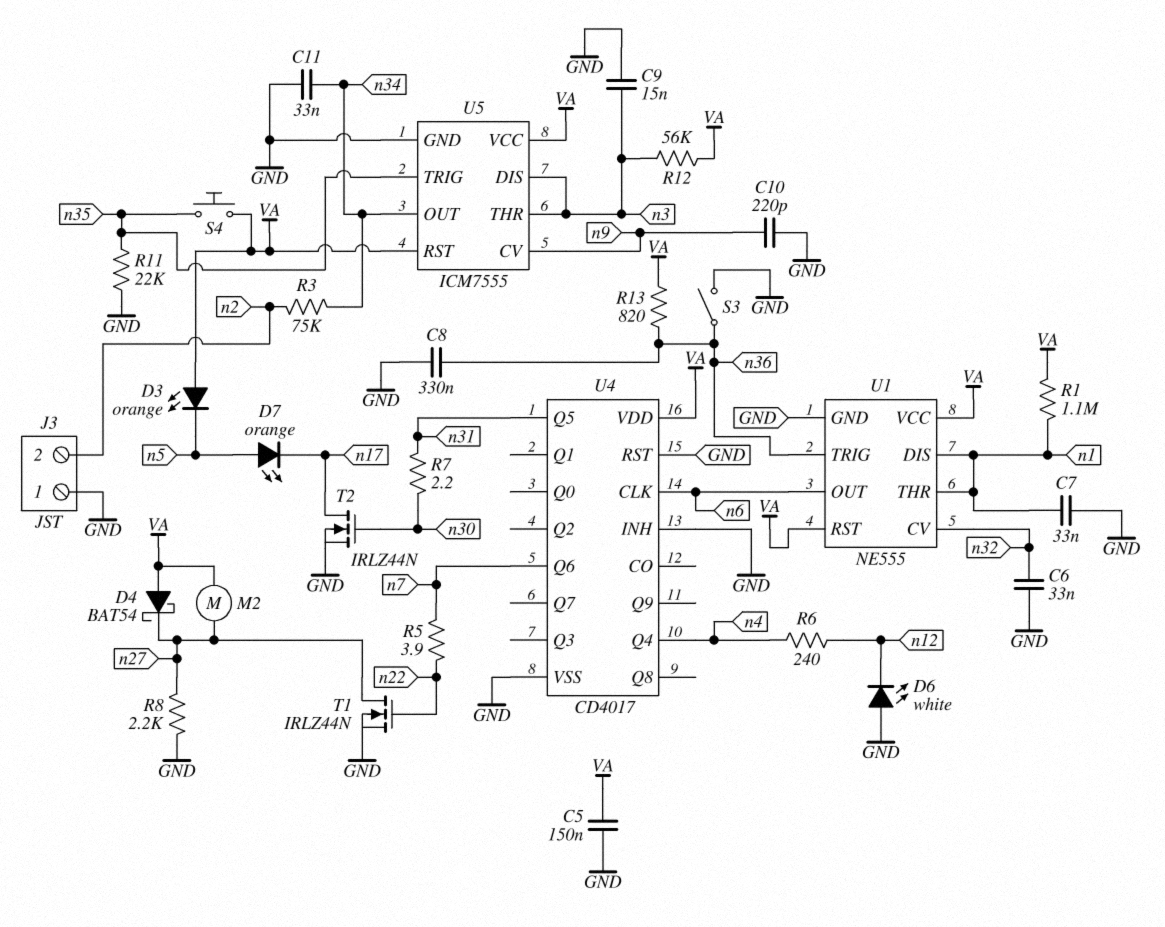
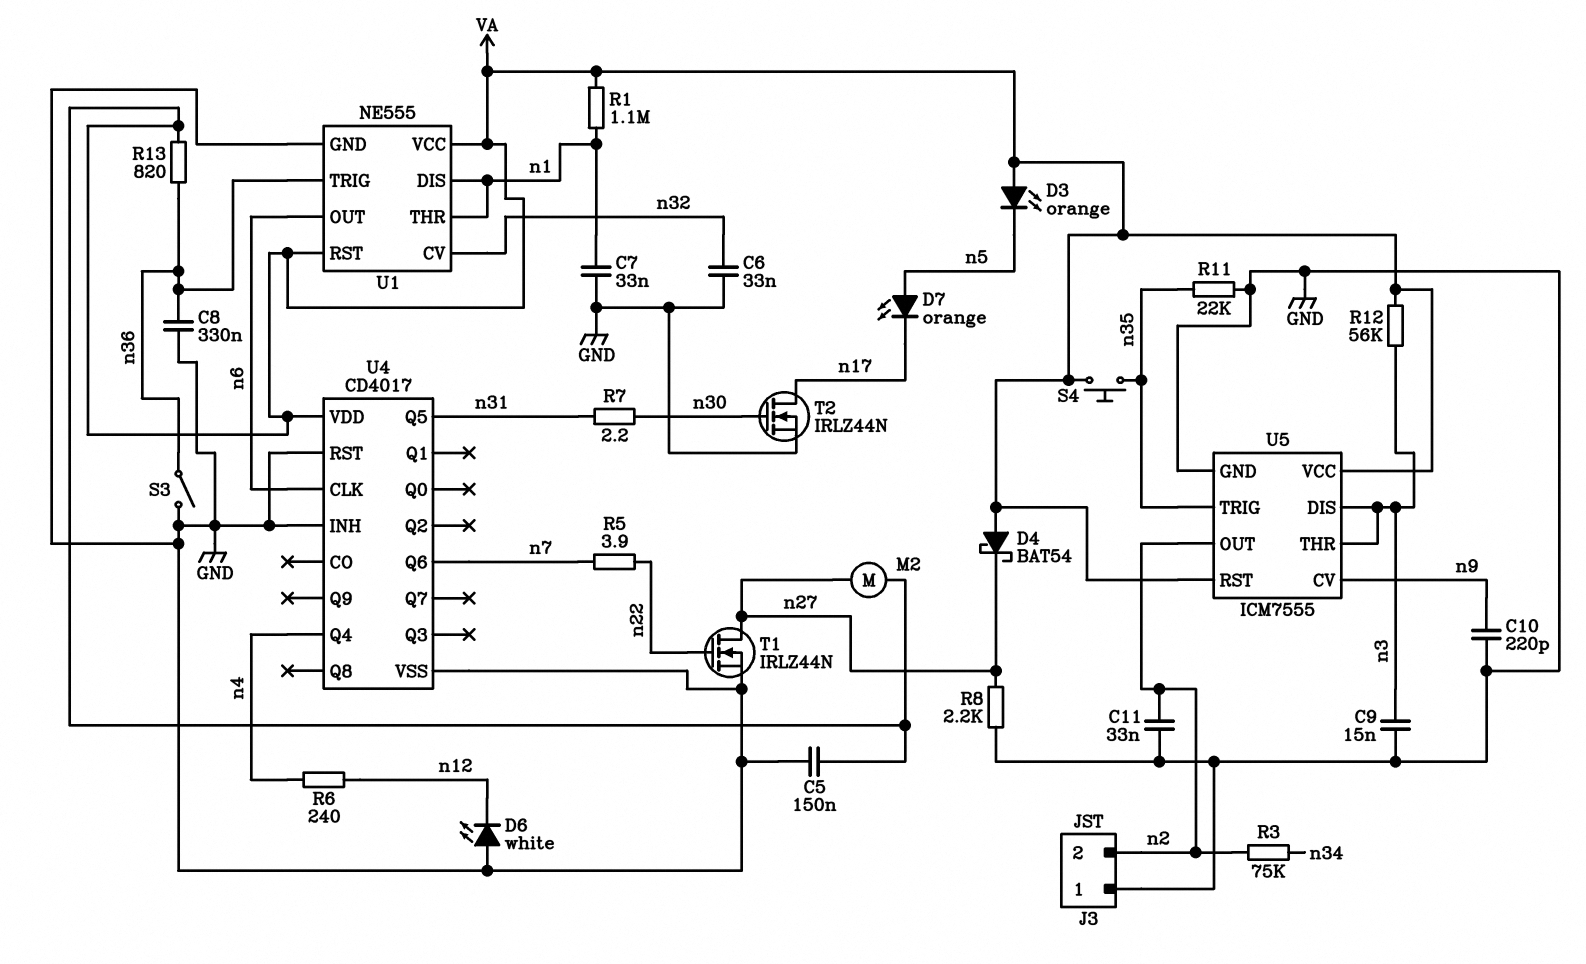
C11: 33nF (GND, n34) -> 33nF (GND, n2)
U5 pin OUT: n34 -> n2

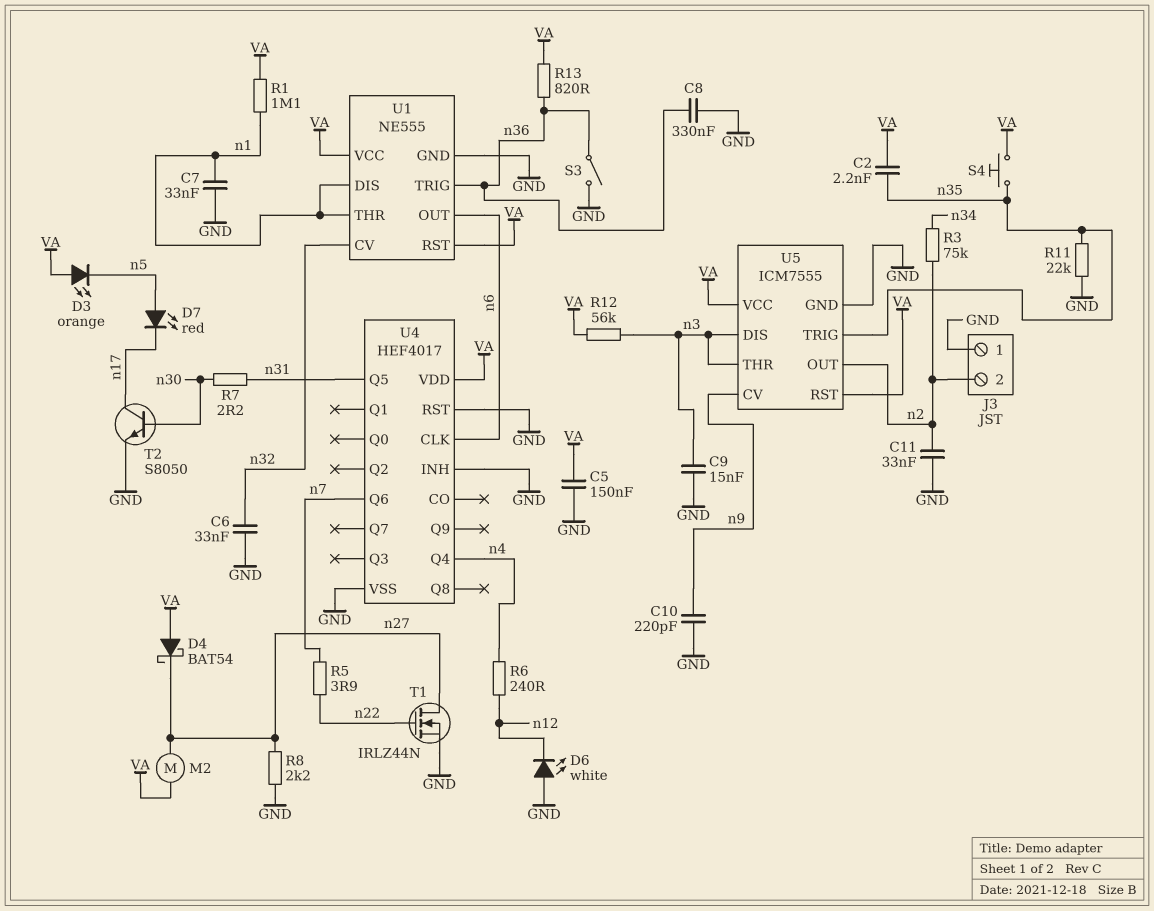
C2: none -> 2.2nF (VA, n35)
D7: LED orange (A n5, K n17) -> LED red (A n5, K n17)
T2: NMOS IRLZ44N (G n30, D n17, S GND) -> NPN S8050 (B n30, C n17, E GND)
U4: CD4017 -> HEF4017

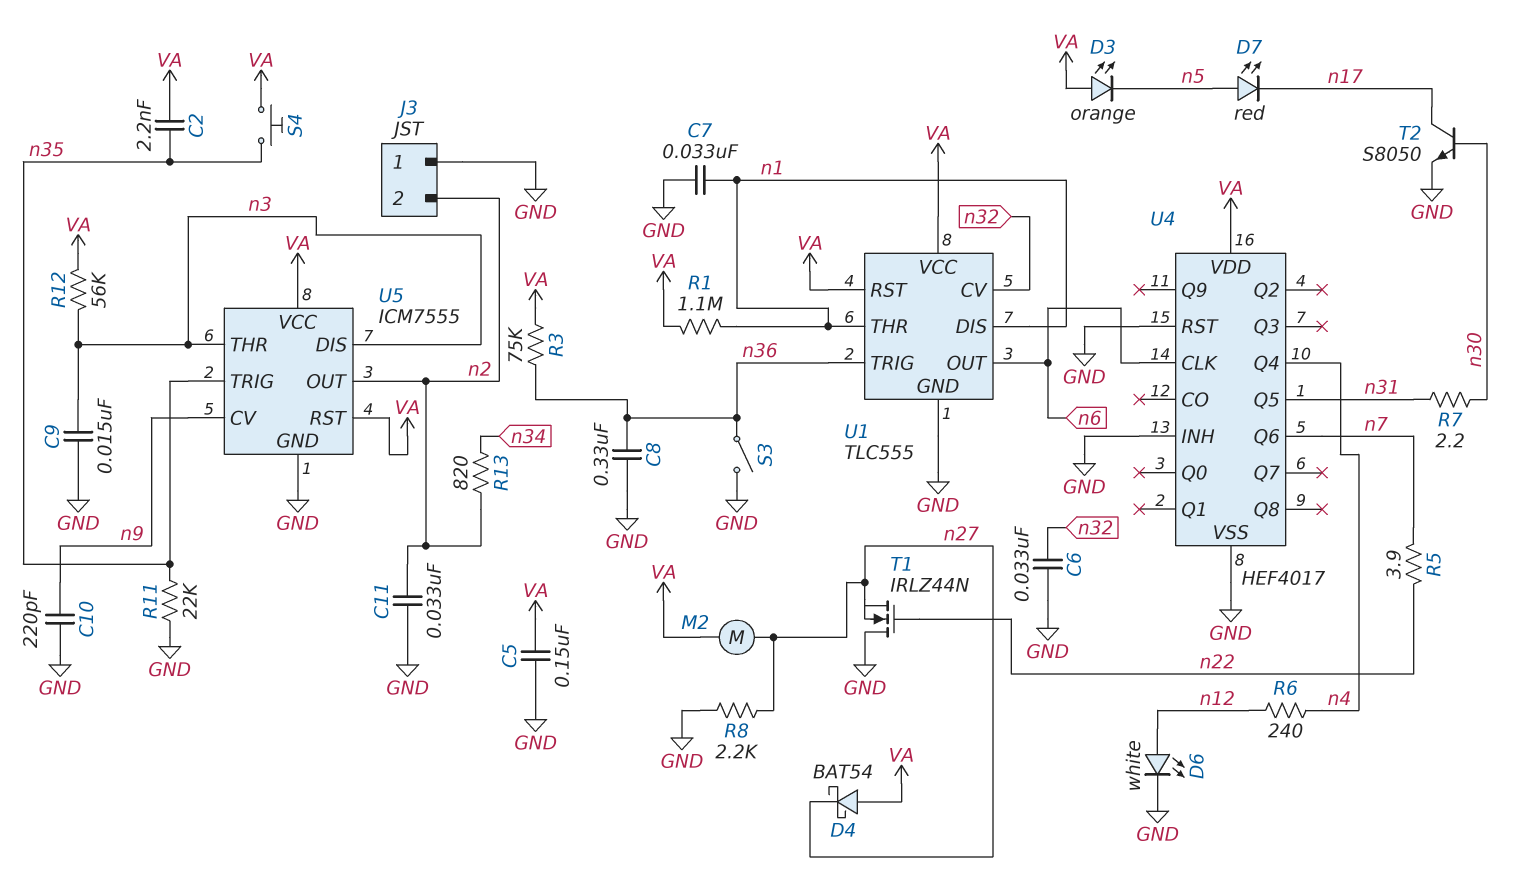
D6: LED white (A GND, K n12) -> LED white (A n12, K GND)
R3: 75k (n2, n34) -> 75k (VA, n36)
R13: 820 (VA, n36) -> 820 (n2, n34)
T1: NMOS IRLZ44N (G n22, D n27, S GND) -> NMOS IRLZ44N (G n22, D GND, S n27)
U1: NE555 -> TLC555

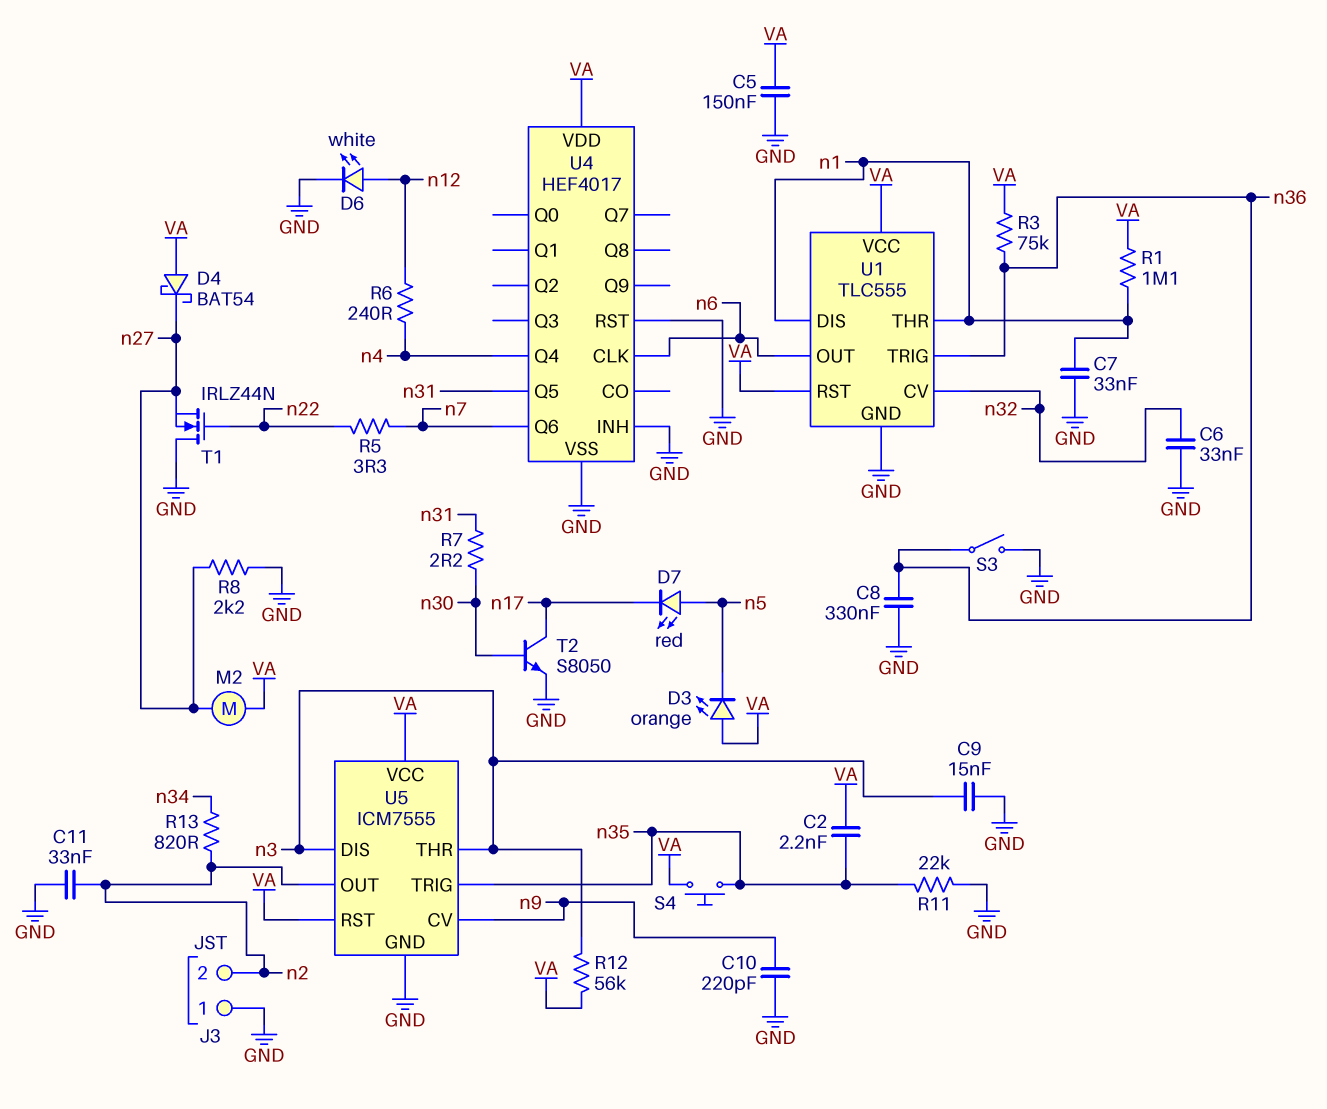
R5: 3.9 (n7, n22) -> 3.3 (n7, n22)

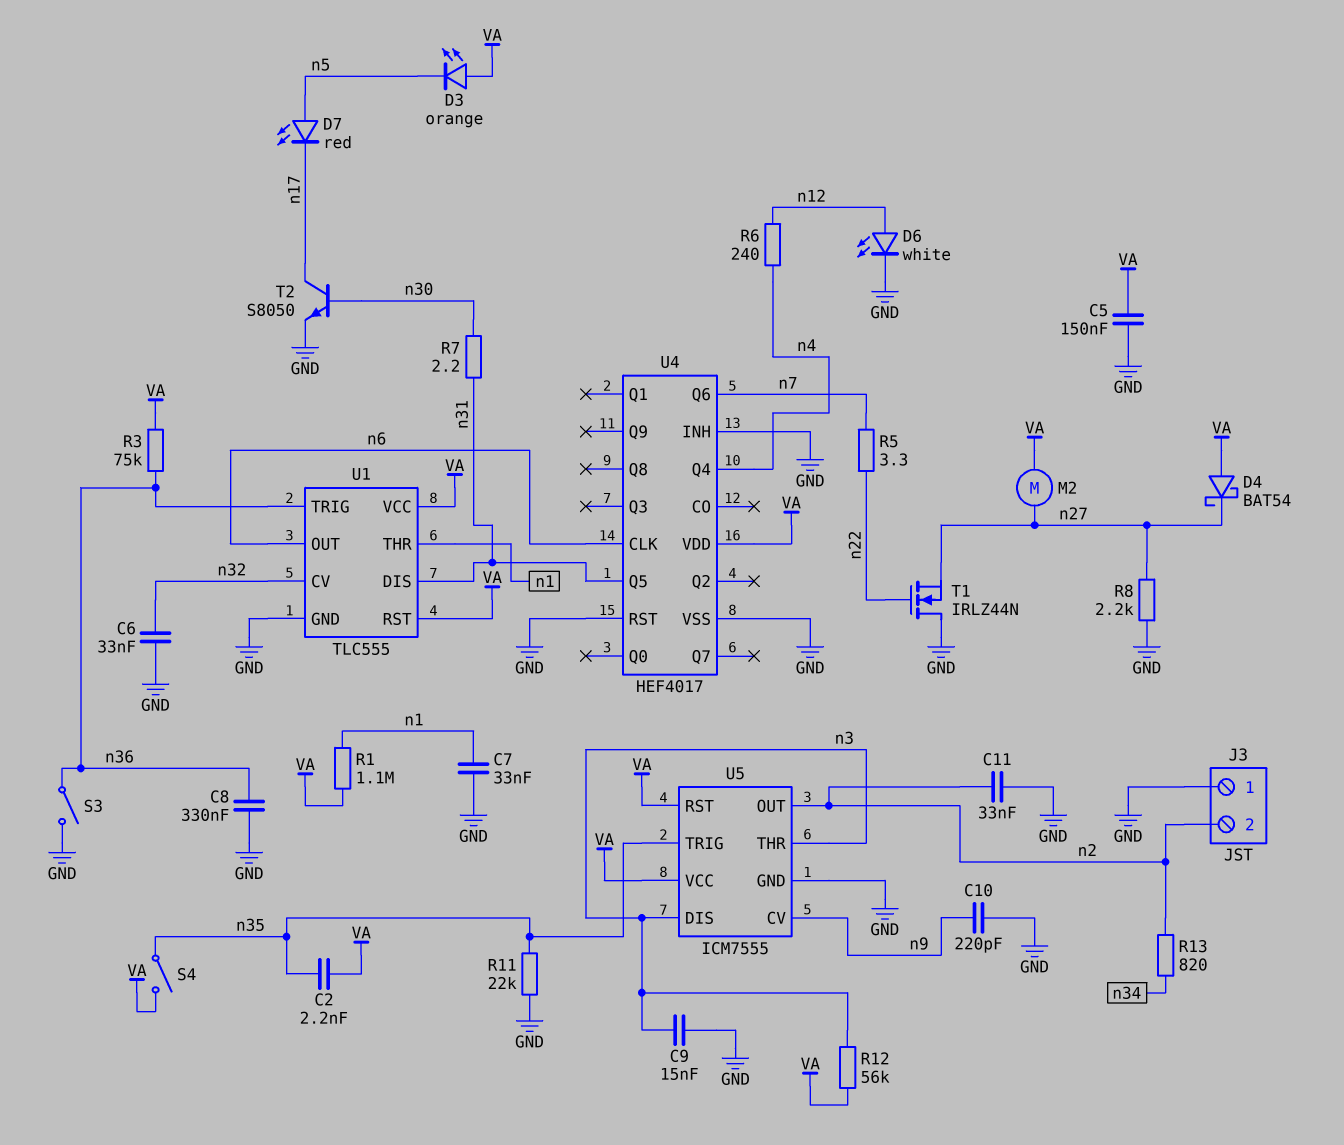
S4: button (VA, n35) -> switch (VA, n35)
U1 pin DIS: n1 -> n31

